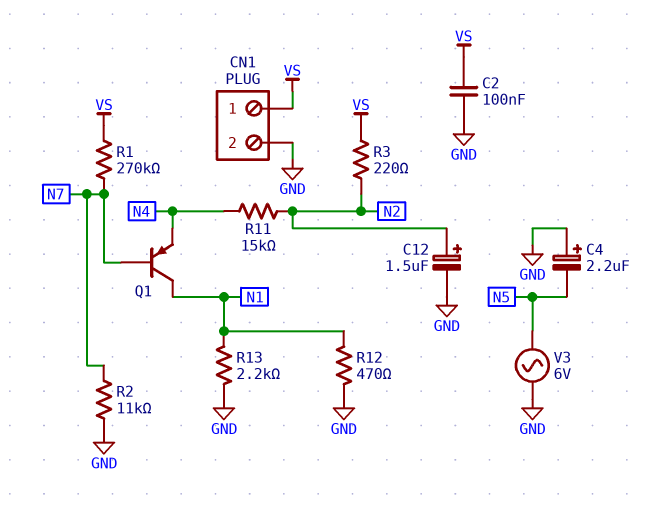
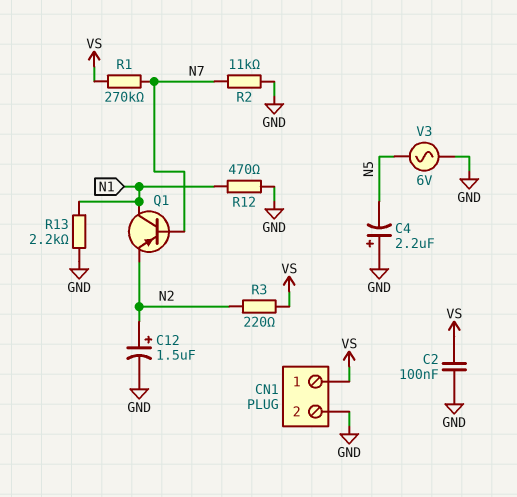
Q1: PNP (B N7, C N1, E N4) -> PNP (B N7, C N1, E N2)
R11: 15k (N2, N4) -> none

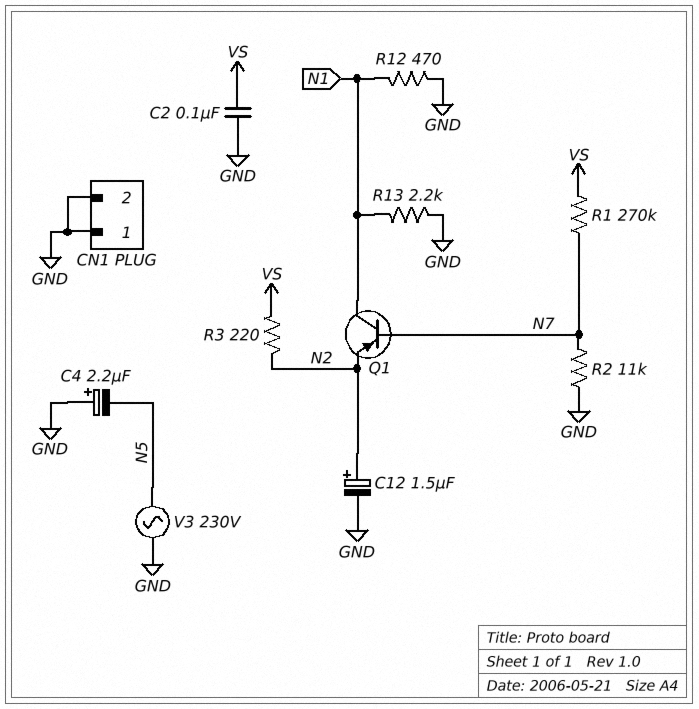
CN1 pin 1: VS -> GND
V3: AC 6V (GND, N5) -> AC 230V (GND, N5)

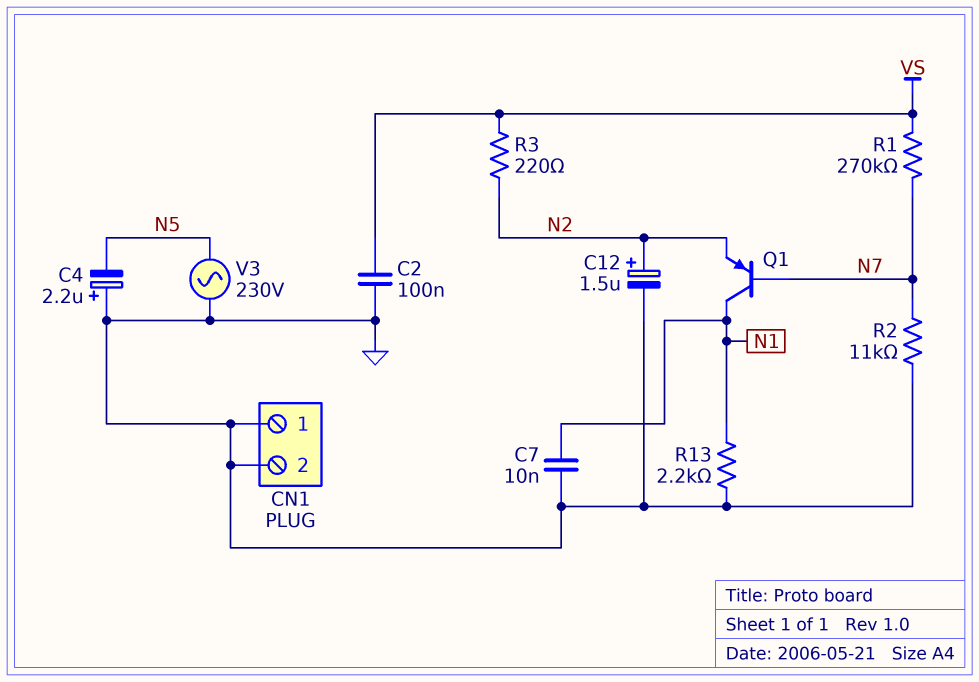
C7: none -> 10nF (GND, N1)
R12: 470 (GND, N1) -> none

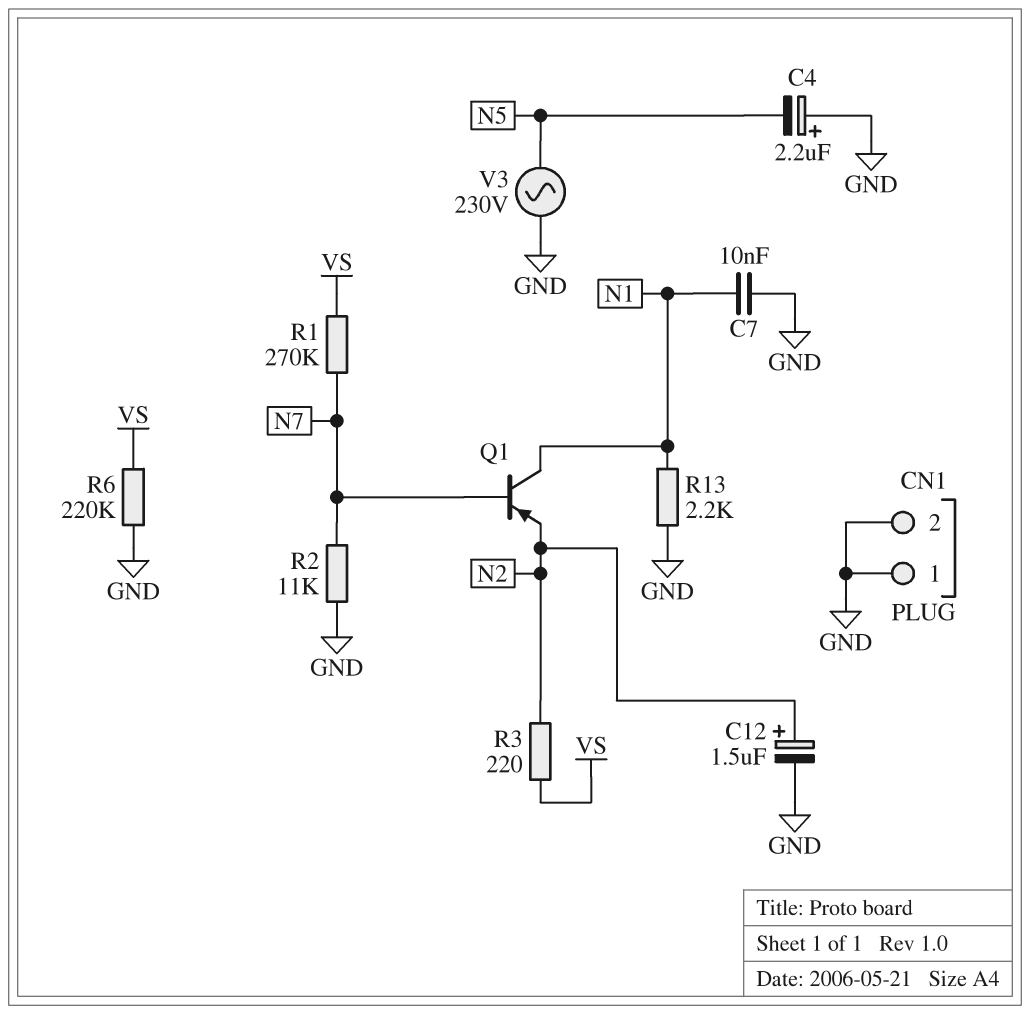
C2: 100nF (GND, VS) -> none
R6: none -> 220k (GND, VS)

